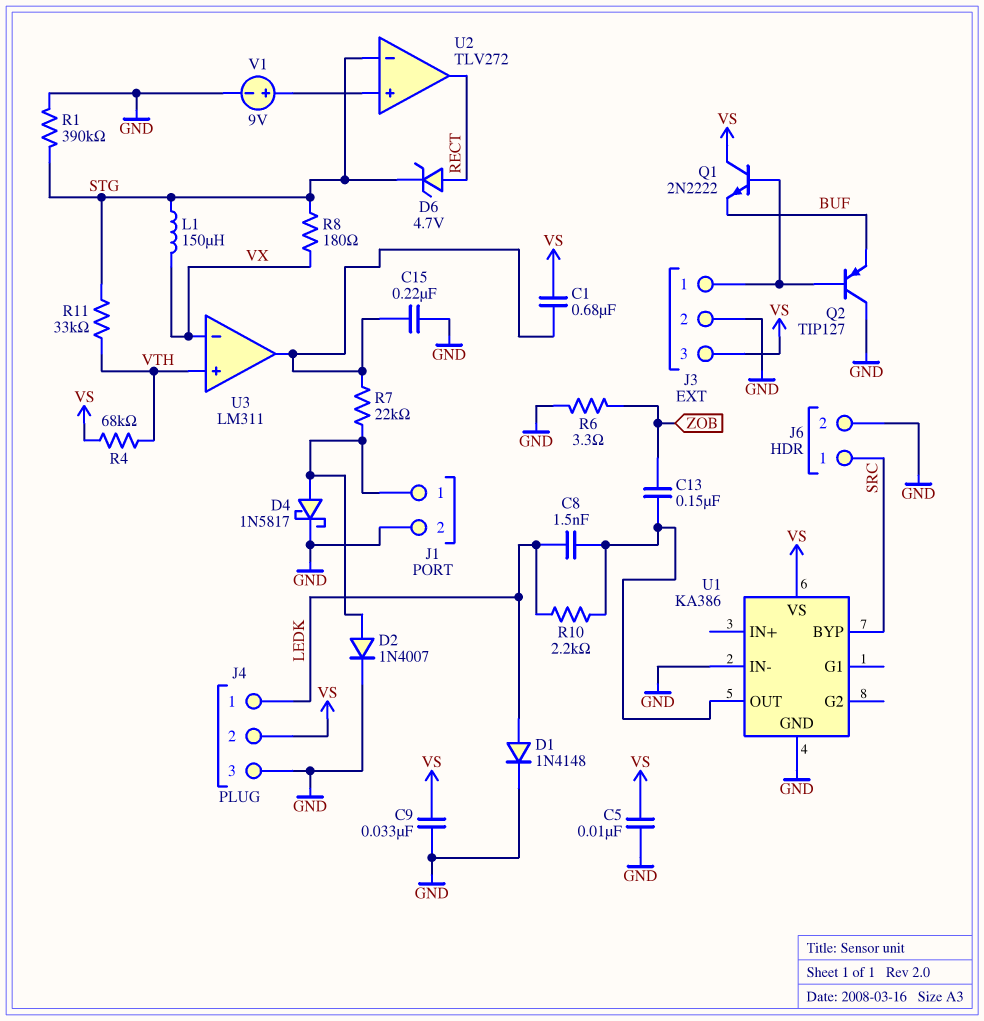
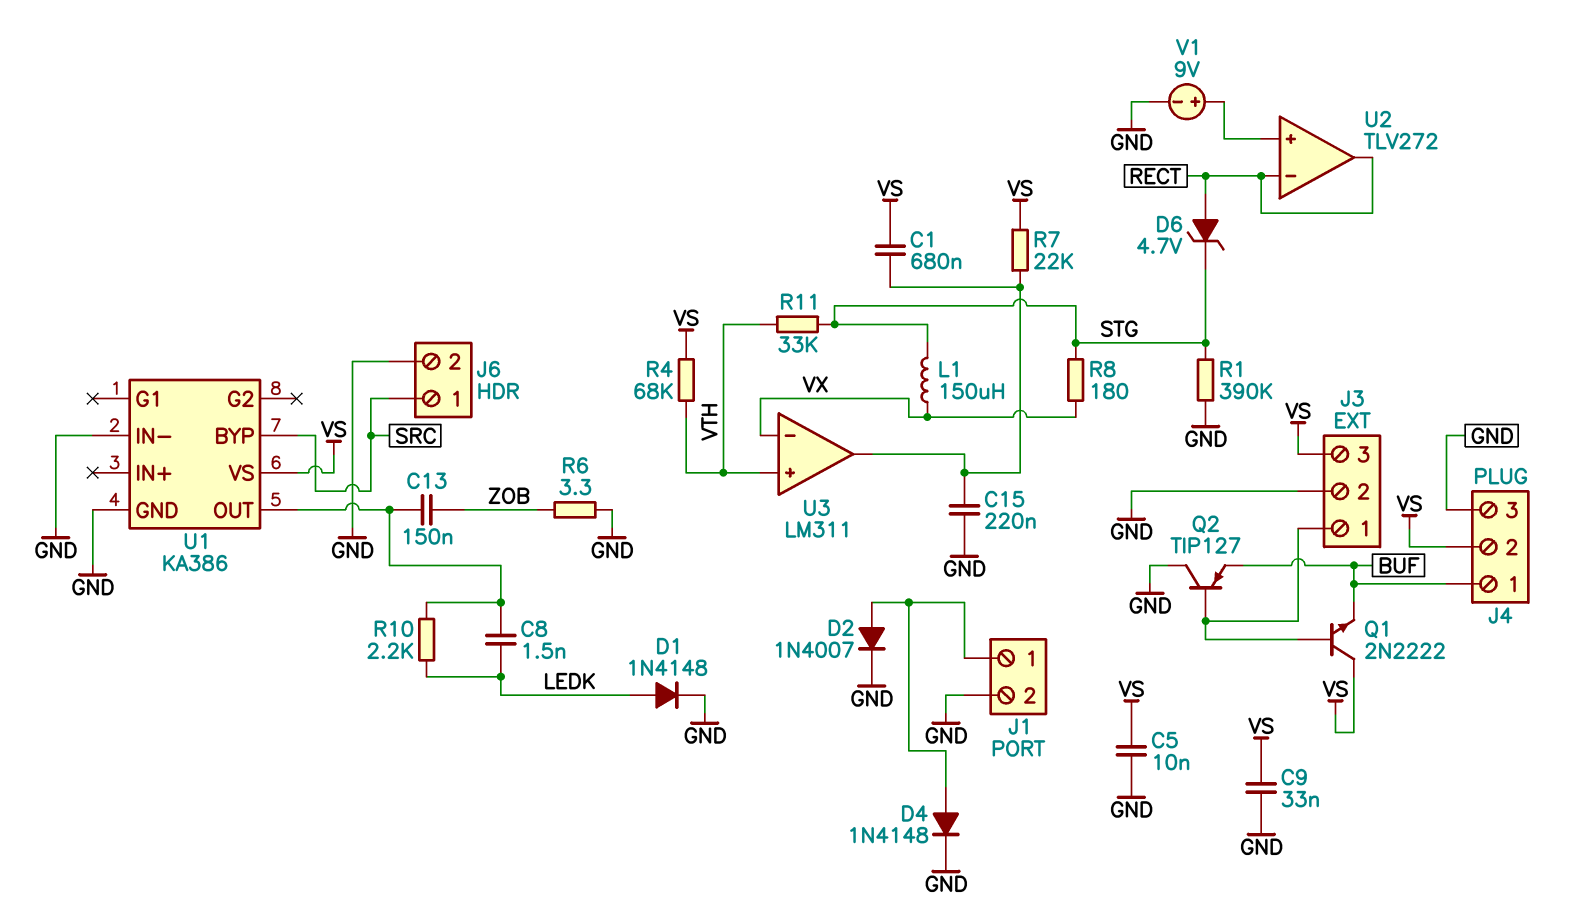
D4: schottky 1N5817 (A J1/1, K GND) -> diode 1N4148 (A J1/1, K GND)
J4 pin 1: LEDK -> BUF
R7: 22k (J1/1, U3/out) -> 22k (U3/out, VS)
U2 pin in-: STG -> RECT

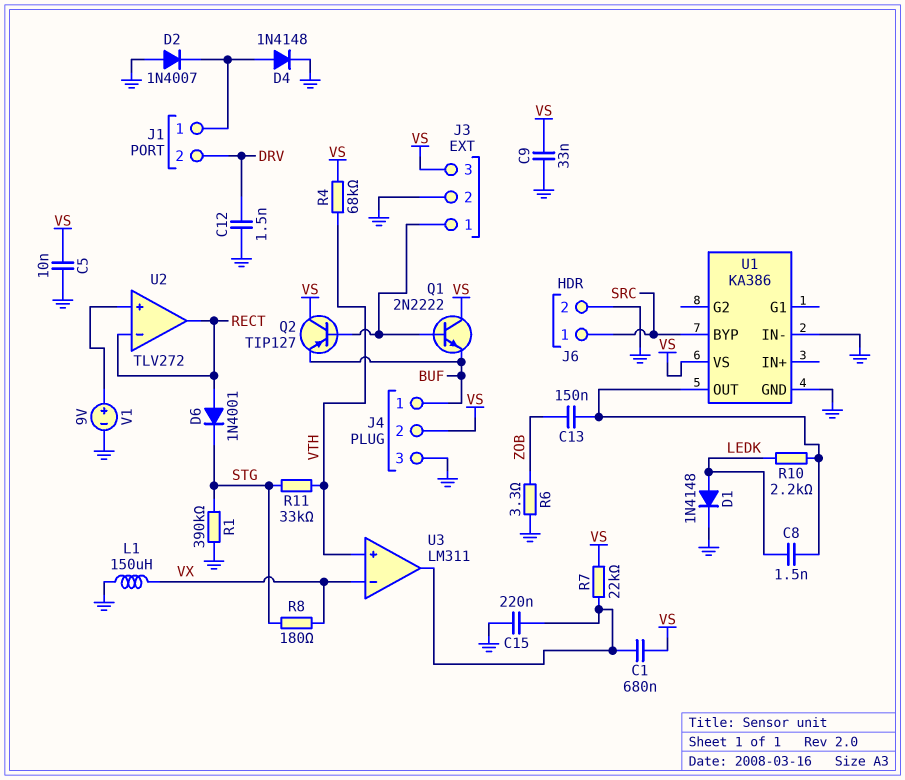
C12: none -> 1.5nF (DRV, GND)
D2: diode 1N4007 (A J1/1, K GND) -> diode 1N4007 (A GND, K J1/1)
D6: zener 4.7V (A RECT, K STG) -> diode 1N4001 (A RECT, K STG)
J1 pin 2: GND -> DRV
L1: 150uH (STG, VX) -> 150uH (GND, VX)
Q2: PNP TIP127 (B J3/1, C GND, E BUF) -> PNP TIP127 (B J3/1, C VS, E BUF)

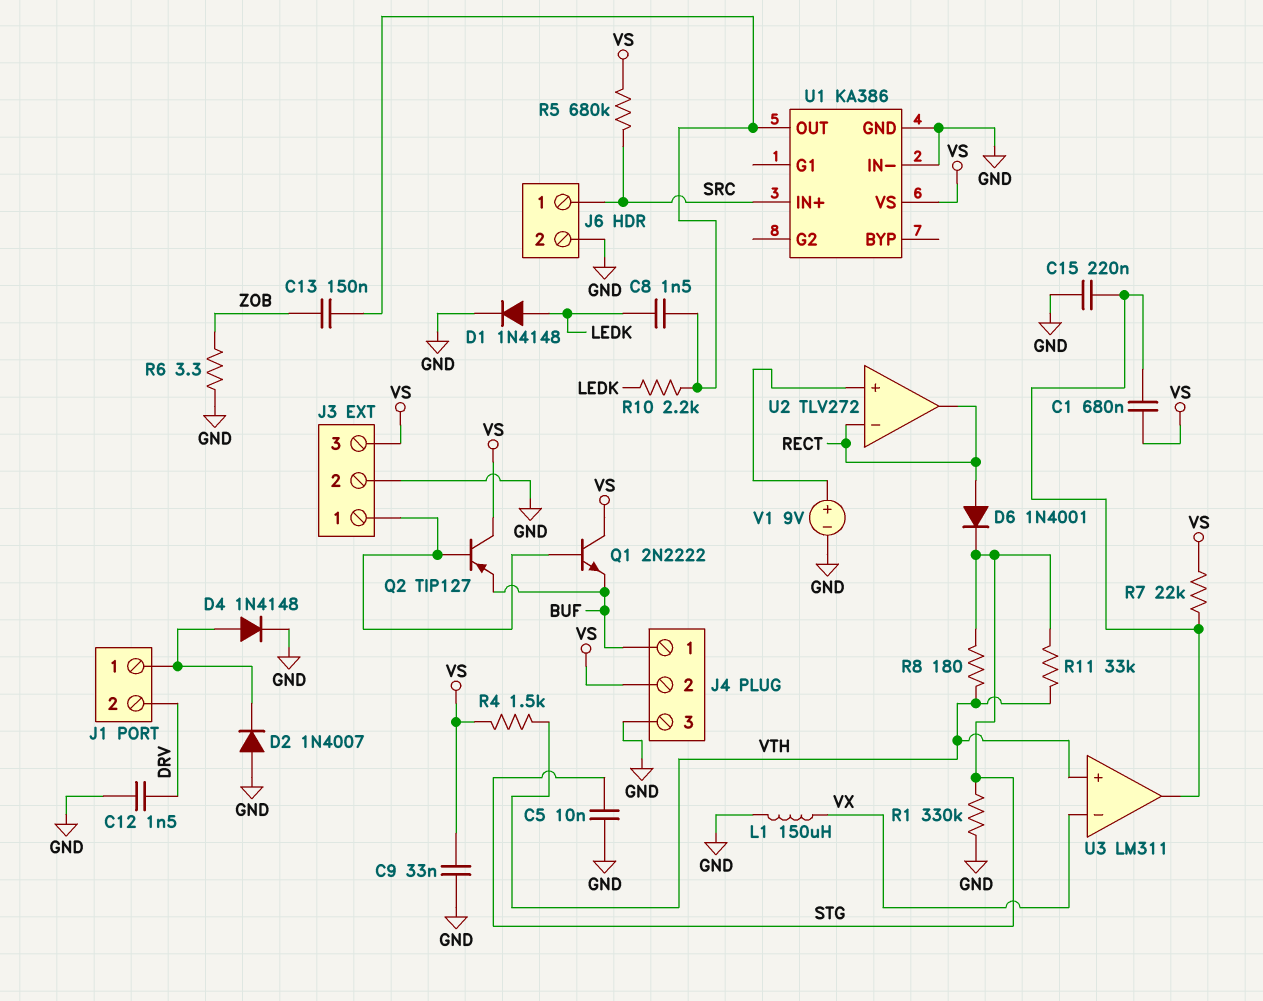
C5: 10nF (GND, VS) -> 10nF (GND, STG)
R1: 390k (GND, STG) -> 330k (GND, STG)
R4: 68k (VS, VTH) -> 1.5k (VS, VTH)
R5: none -> 680k (SRC, VS)
R8: 180 (STG, VX) -> 180 (STG, VTH)
U1 pin BYP: SRC -> none
U1 pin IN+: none -> SRC

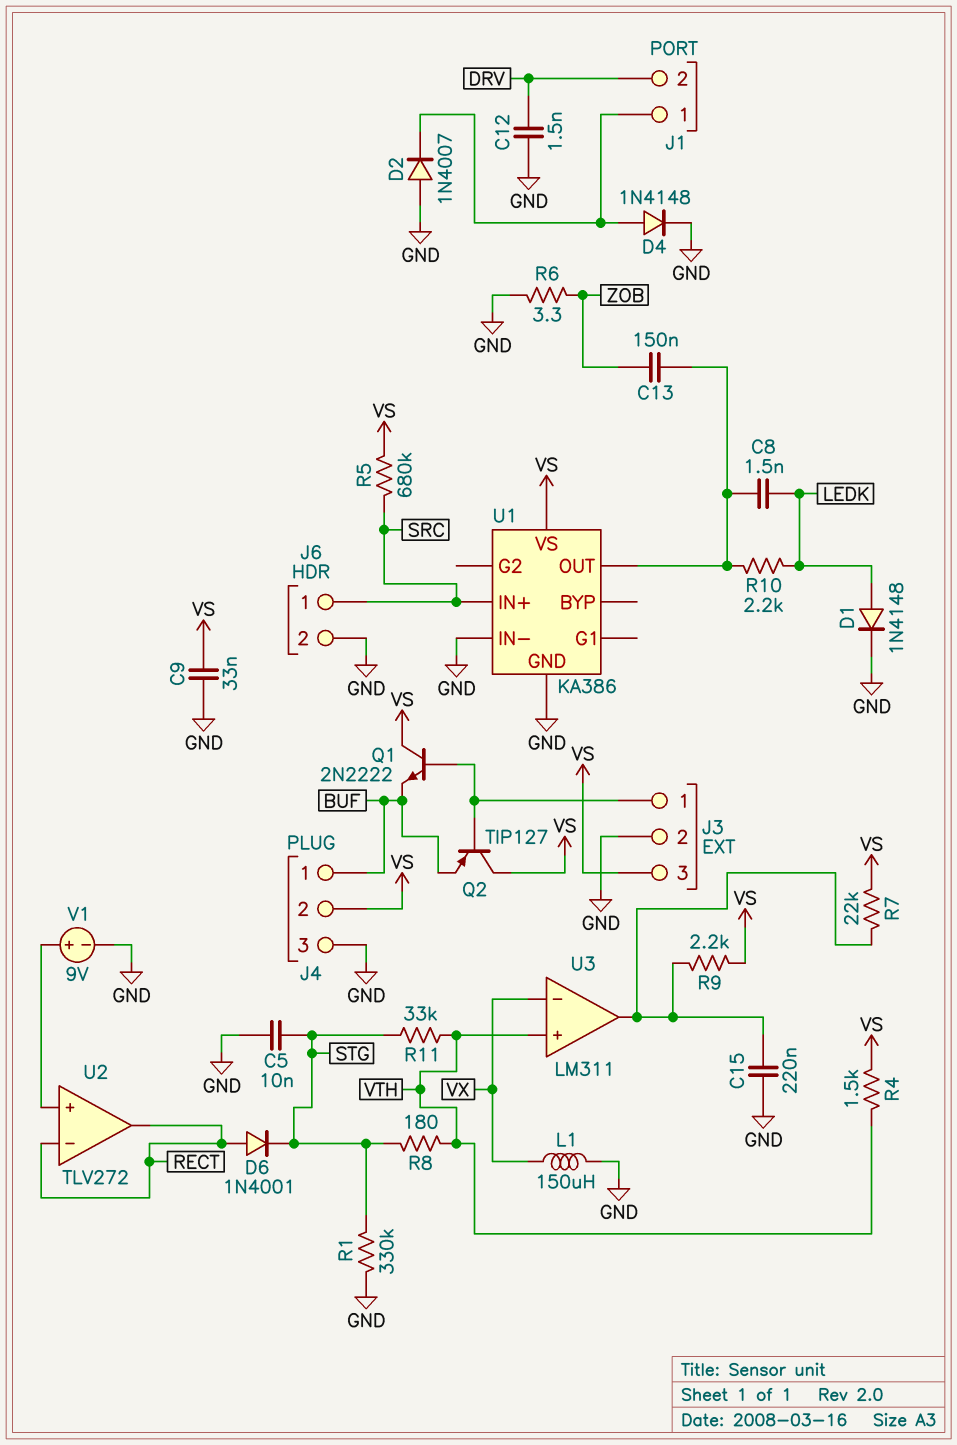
C1: 680nF (U3/out, VS) -> none
R9: none -> 2.2k (U3/out, VS)

